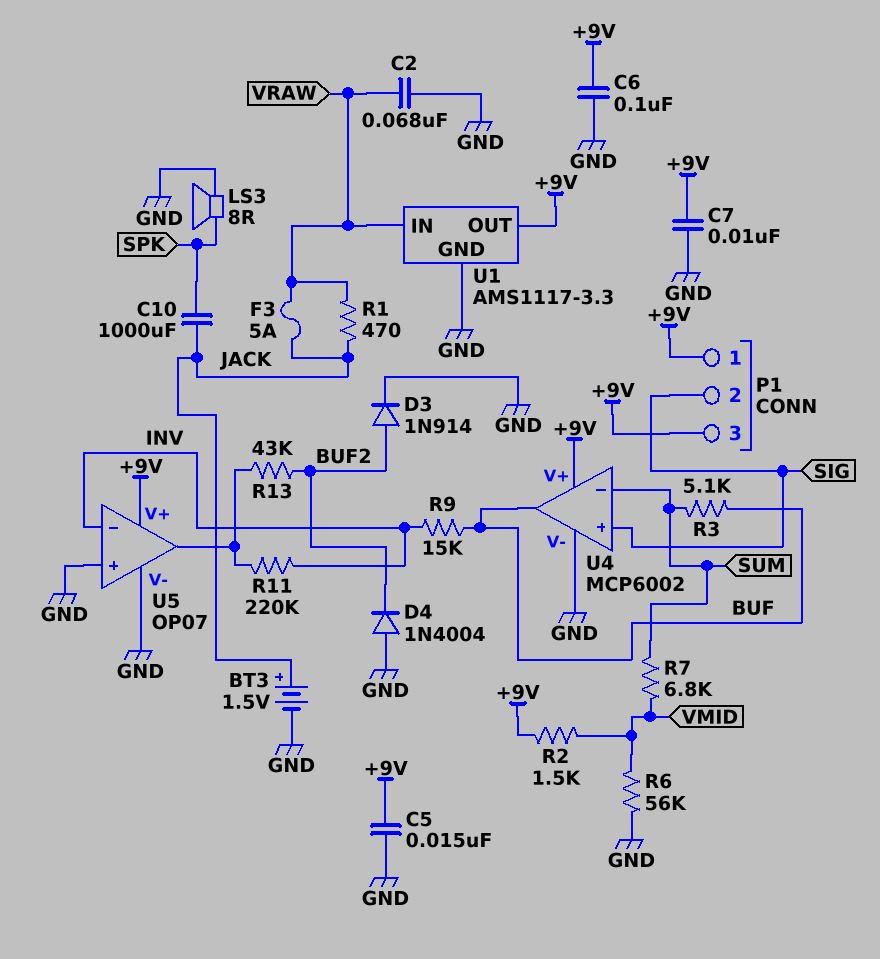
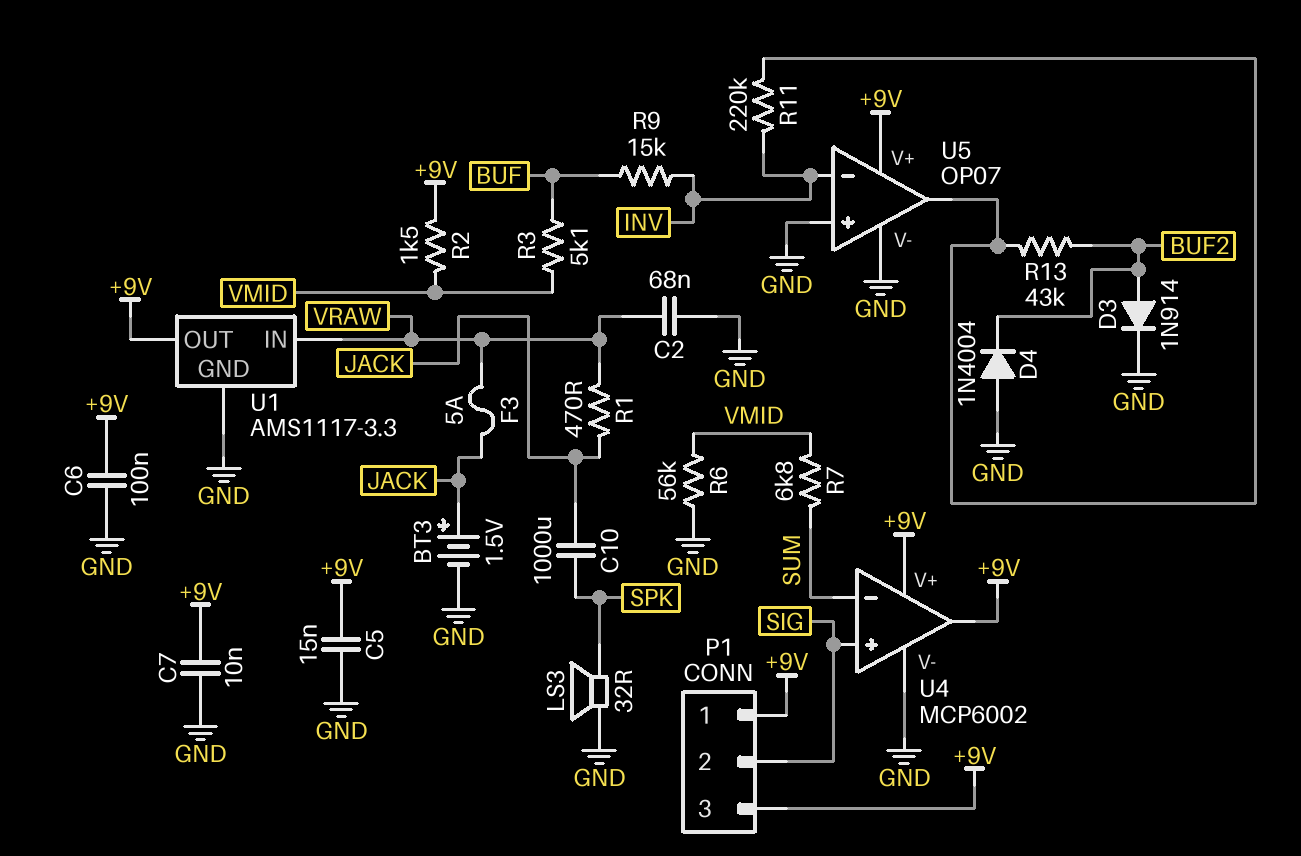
LS3: speaker 8R (GND, SPK) -> speaker 32R (GND, SPK)
R3: 5.1k (BUF, SUM) -> 5.1k (BUF, VMID)
U4 pin out: BUF -> +9V

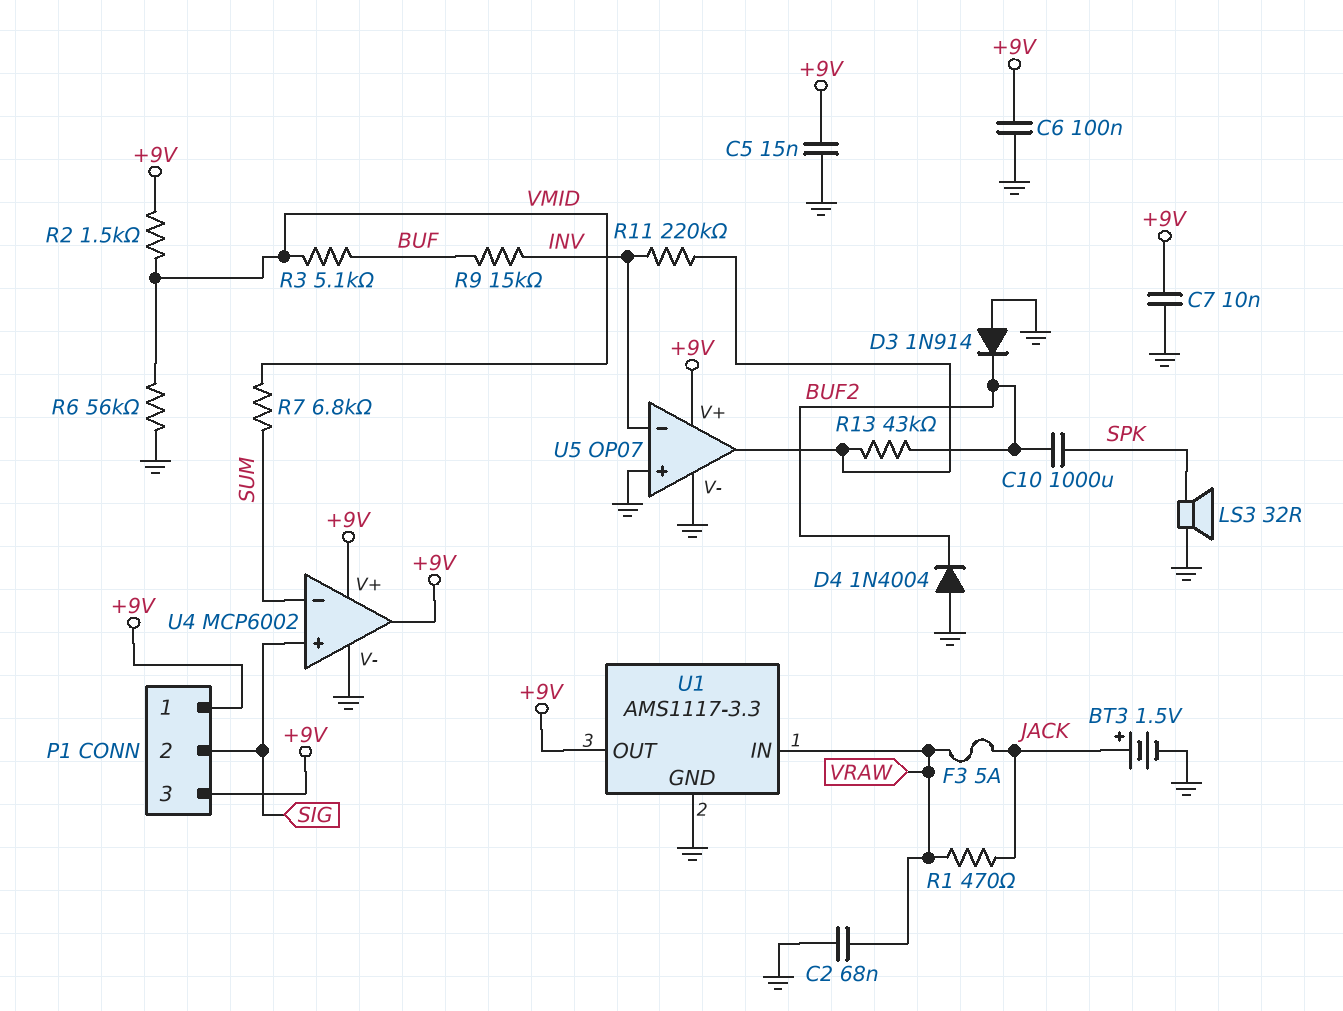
C10: 1000uF (JACK, SPK) -> 1000uF (BUF2, SPK)
D3: diode 1N914 (A BUF2, K GND) -> diode 1N914 (A GND, K BUF2)

